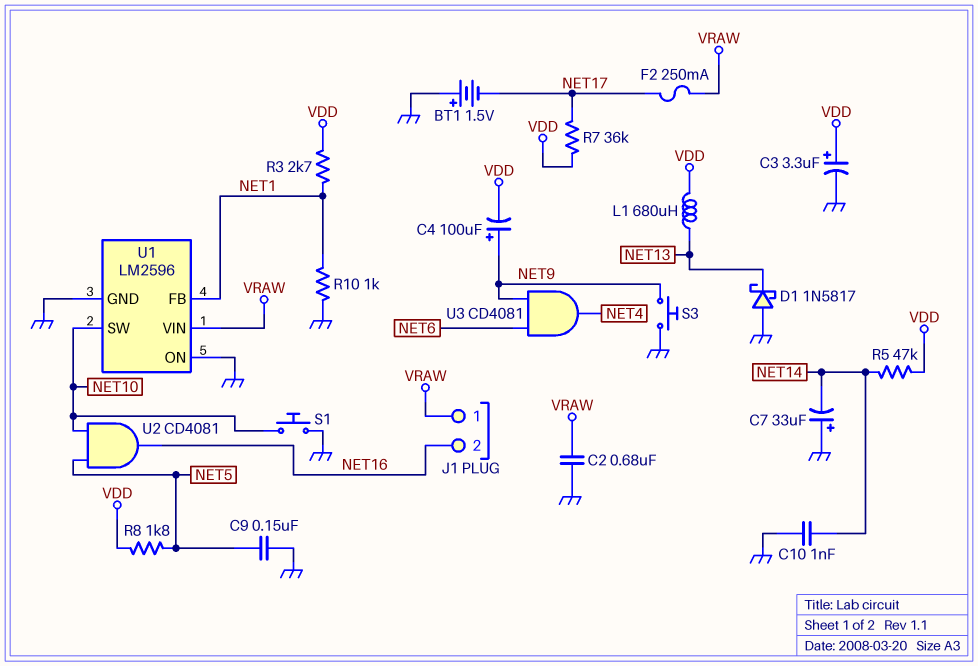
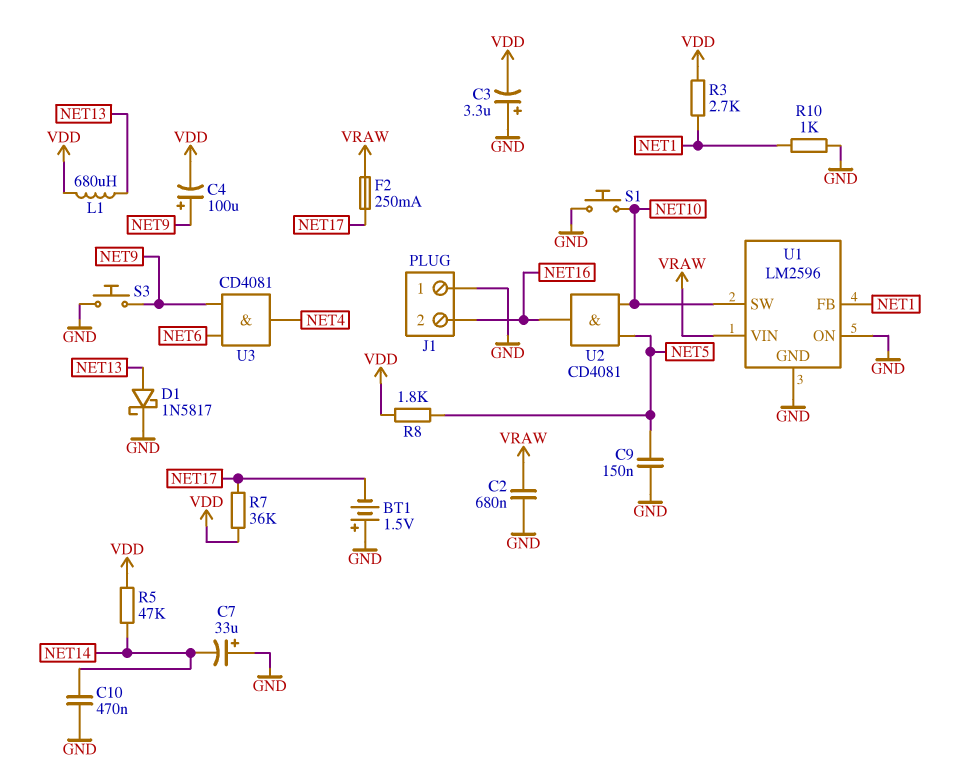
C3: 3.3uF (plus VDD, minus GND) -> 3.3uF (plus GND, minus VDD)
C10: 1nF (GND, NET14) -> 470nF (GND, NET14)
D1: schottky 1N5817 (A GND, K NET13) -> schottky 1N5817 (A NET13, K GND)
J1 pin 1: VRAW -> GND

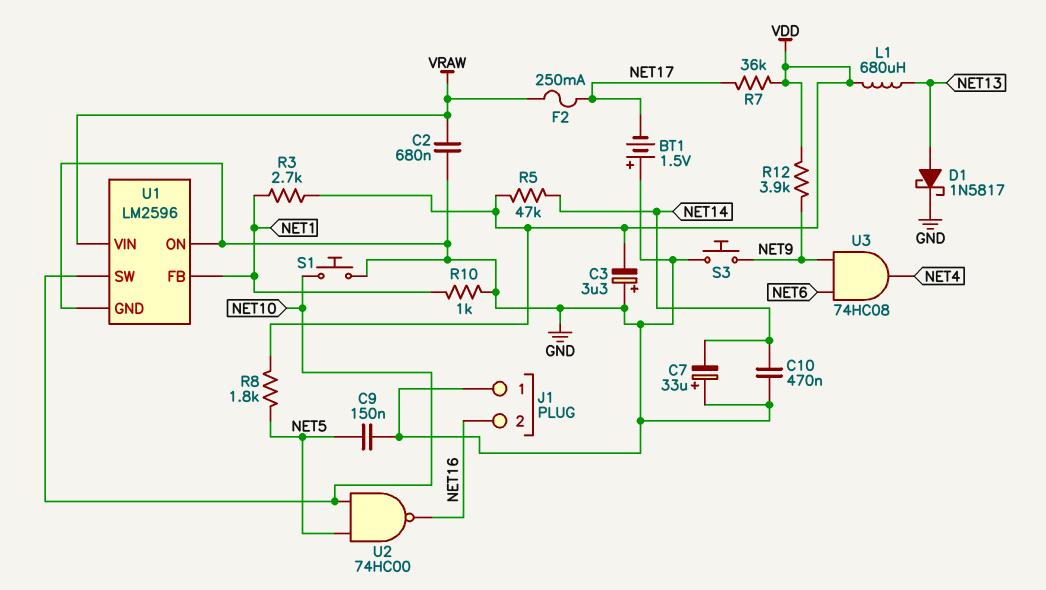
C4: 100uF (plus NET9, minus VDD) -> none
R12: none -> 3.9k (NET9, VDD)
U2: AND CD4081 (in NET5, in NET10, out NET16) -> NAND 74HC00 (in NET5, in NET10, out NET16)
U3: AND CD4081 (in NET6, in NET9, out NET4) -> AND 74HC08 (in NET6, in NET9, out NET4)

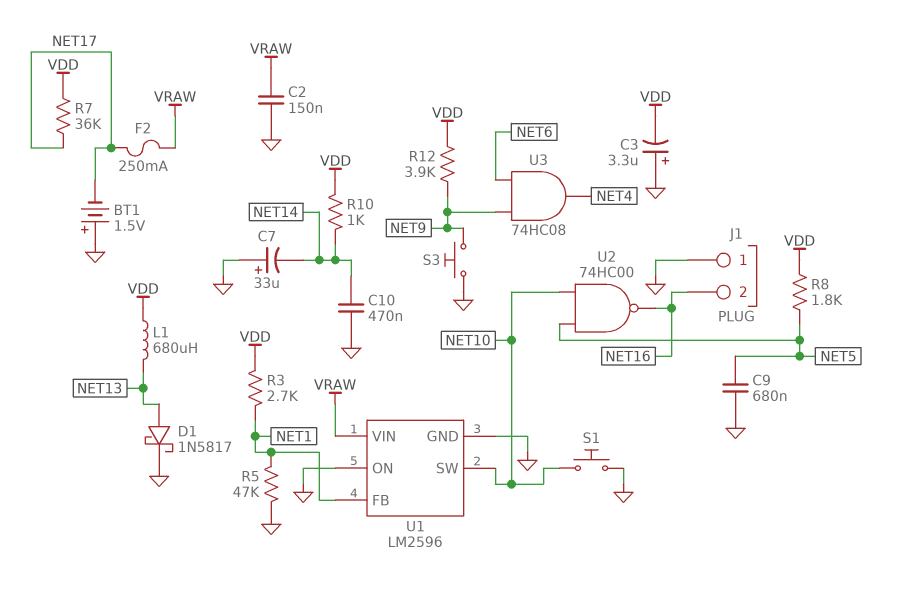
C2: 680nF (GND, VRAW) -> 150nF (GND, VRAW)
C9: 150nF (GND, NET5) -> 680nF (GND, NET5)
R5: 47k (NET14, VDD) -> 47k (GND, NET1)
R10: 1k (GND, NET1) -> 1k (NET14, VDD)

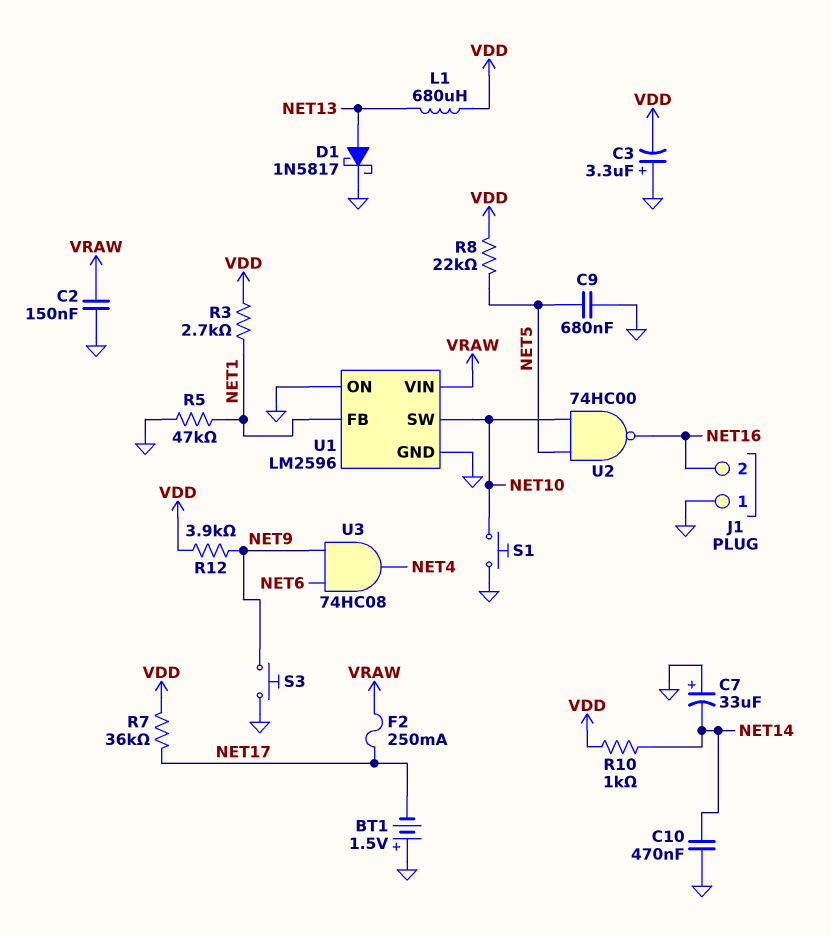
R8: 1.8k (NET5, VDD) -> 22k (NET5, VDD)

